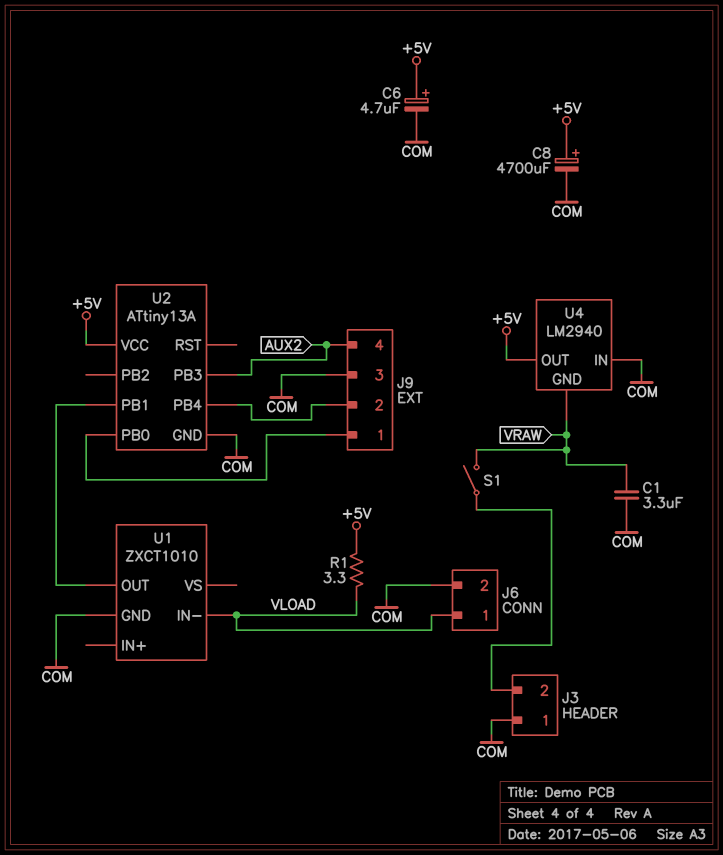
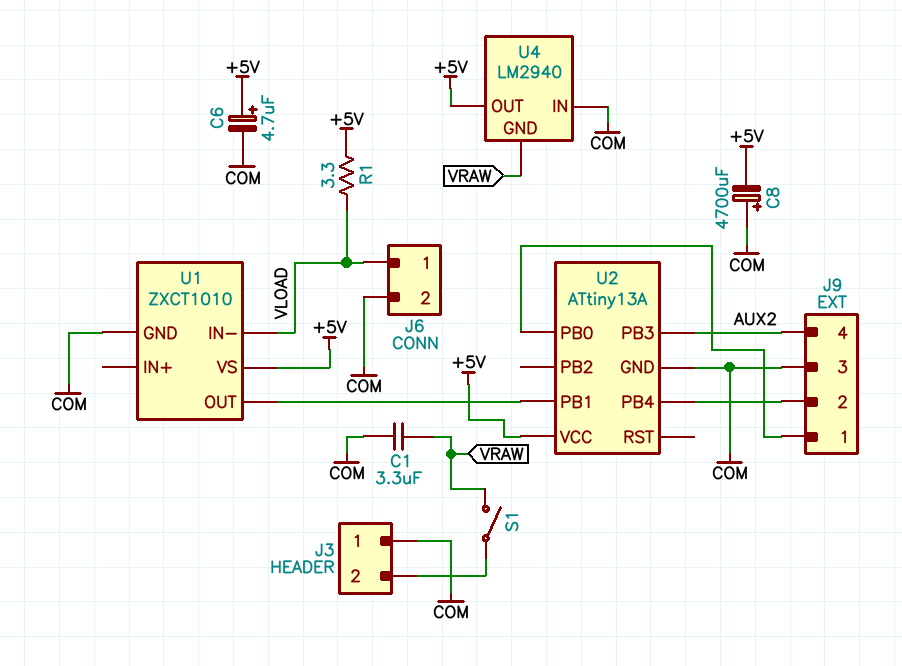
C8: 4700uF (plus +5V, minus COM) -> 4700uF (plus COM, minus +5V)
U1 pin VS: none -> +5V

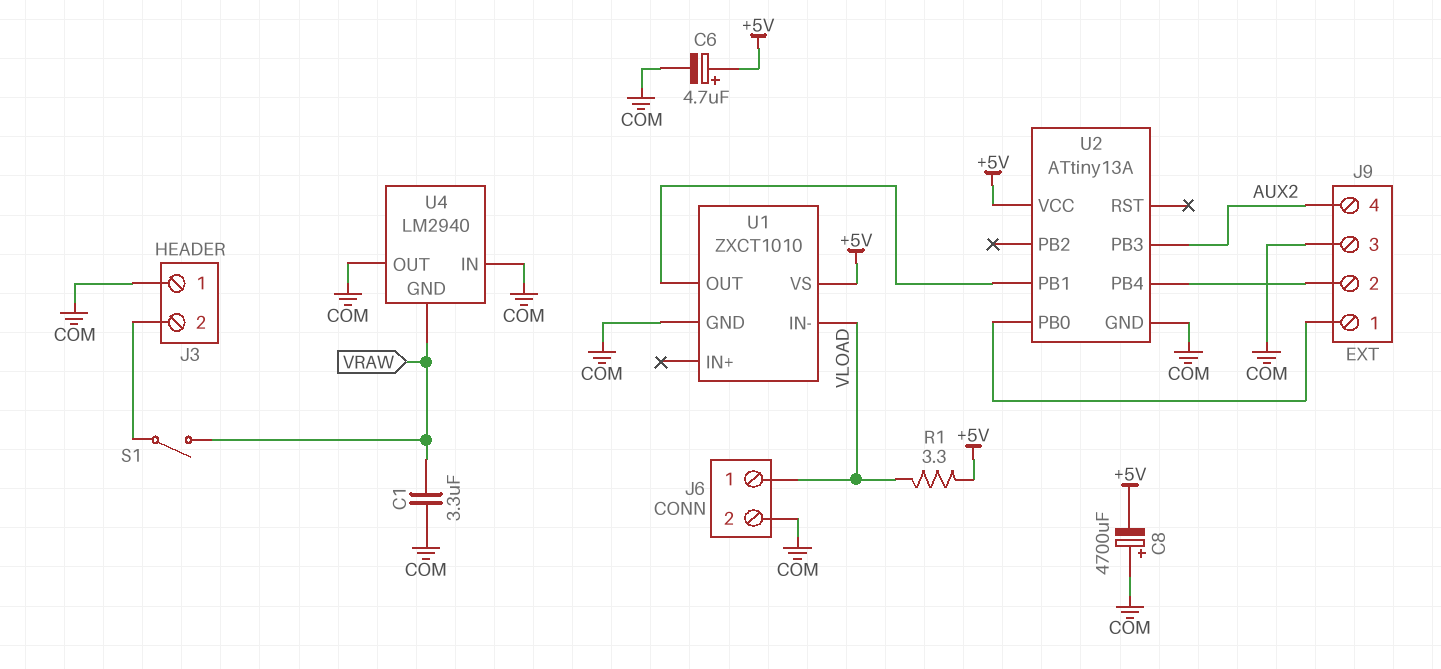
U4 pin OUT: +5V -> COM

